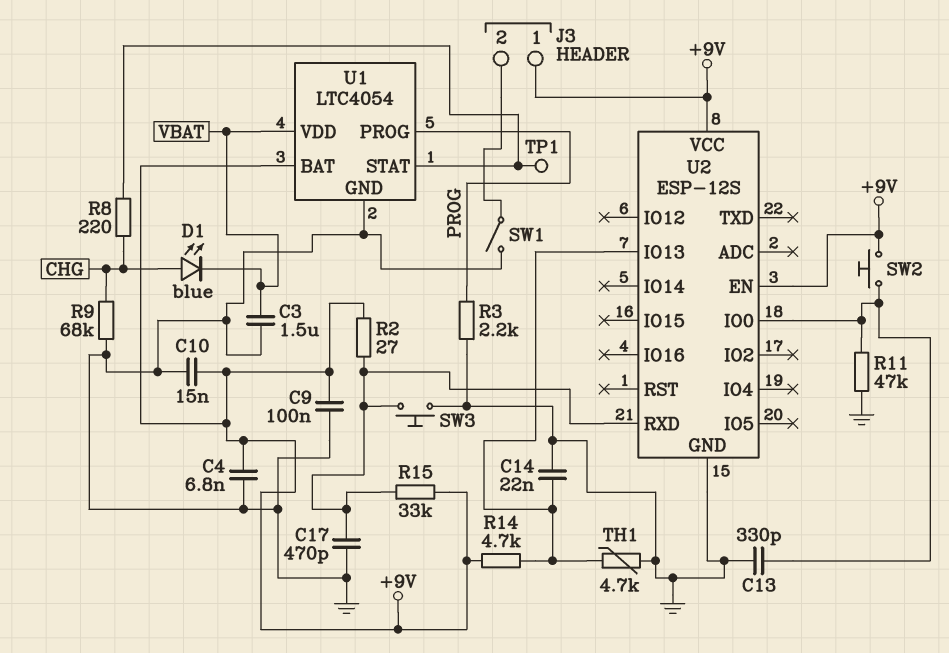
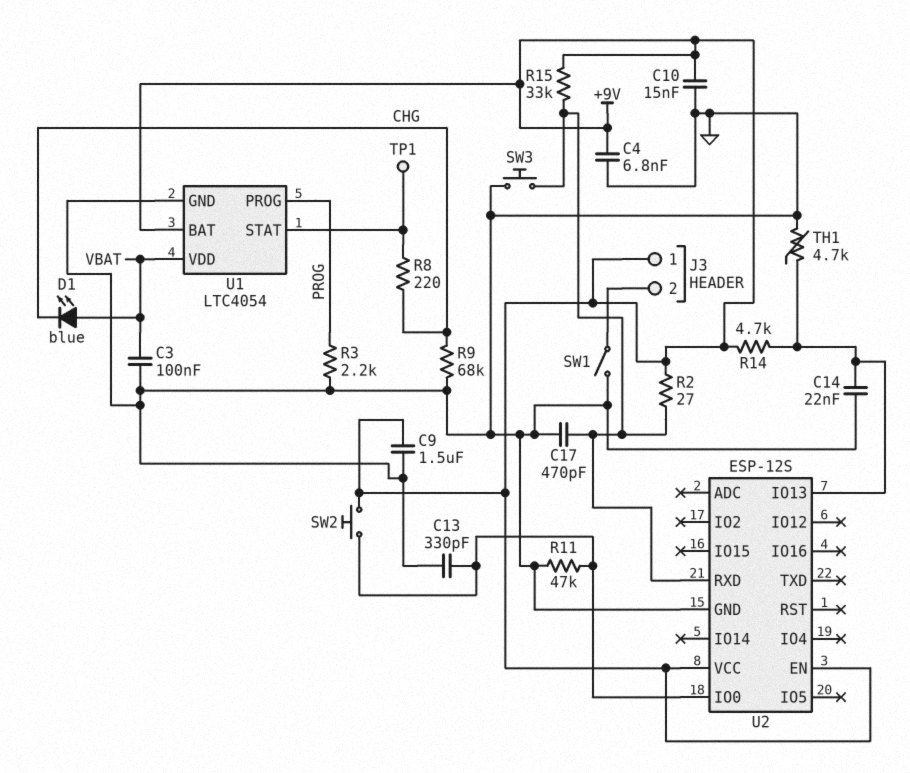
C3: 1.5uF (GND, VBAT) -> 100nF (GND, VBAT)
C9: 100nF (+9V, GND) -> 1.5uF (+9V, GND)
D1: LED blue (A CHG, K VBAT) -> LED blue (A VBAT, K CHG)

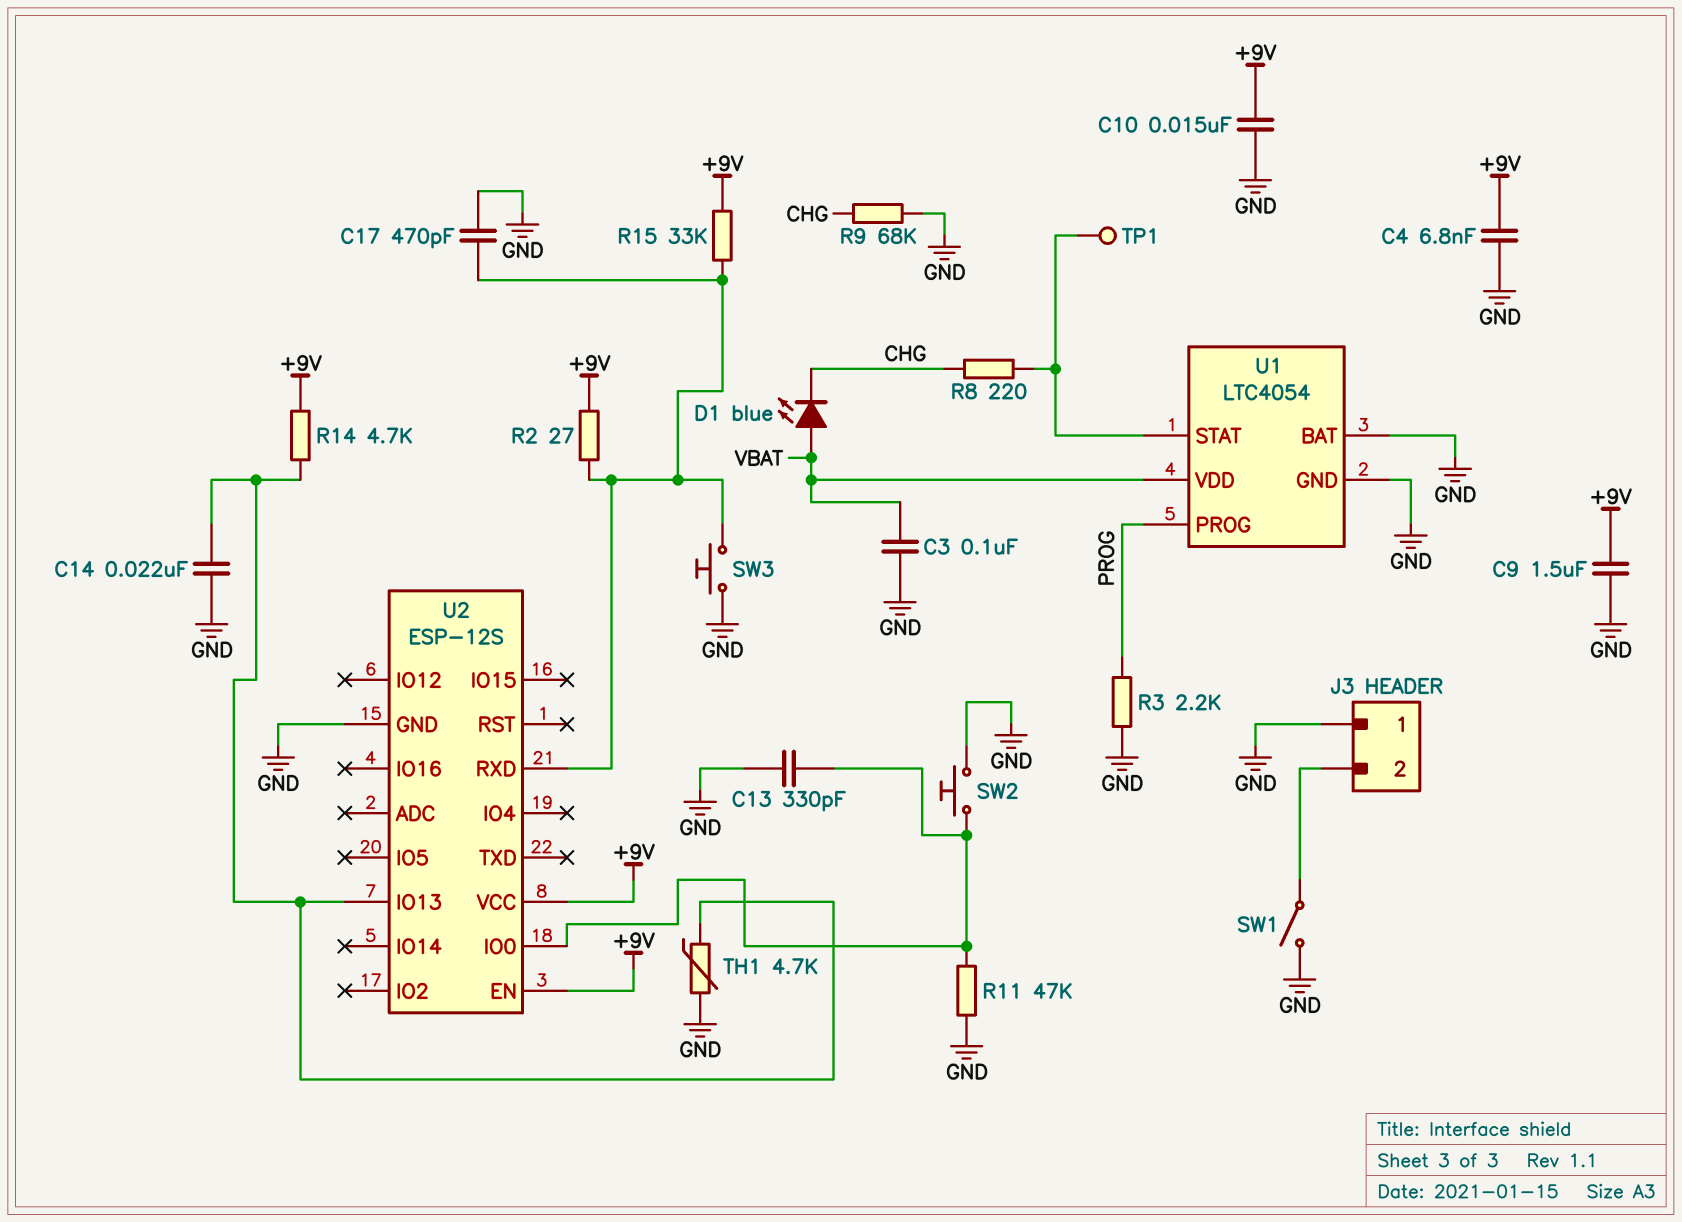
J3 pin 1: +9V -> GND
SW2: button (+9V, U2/IO0) -> button (GND, U2/IO0)
U1 pin BAT: +9V -> GND

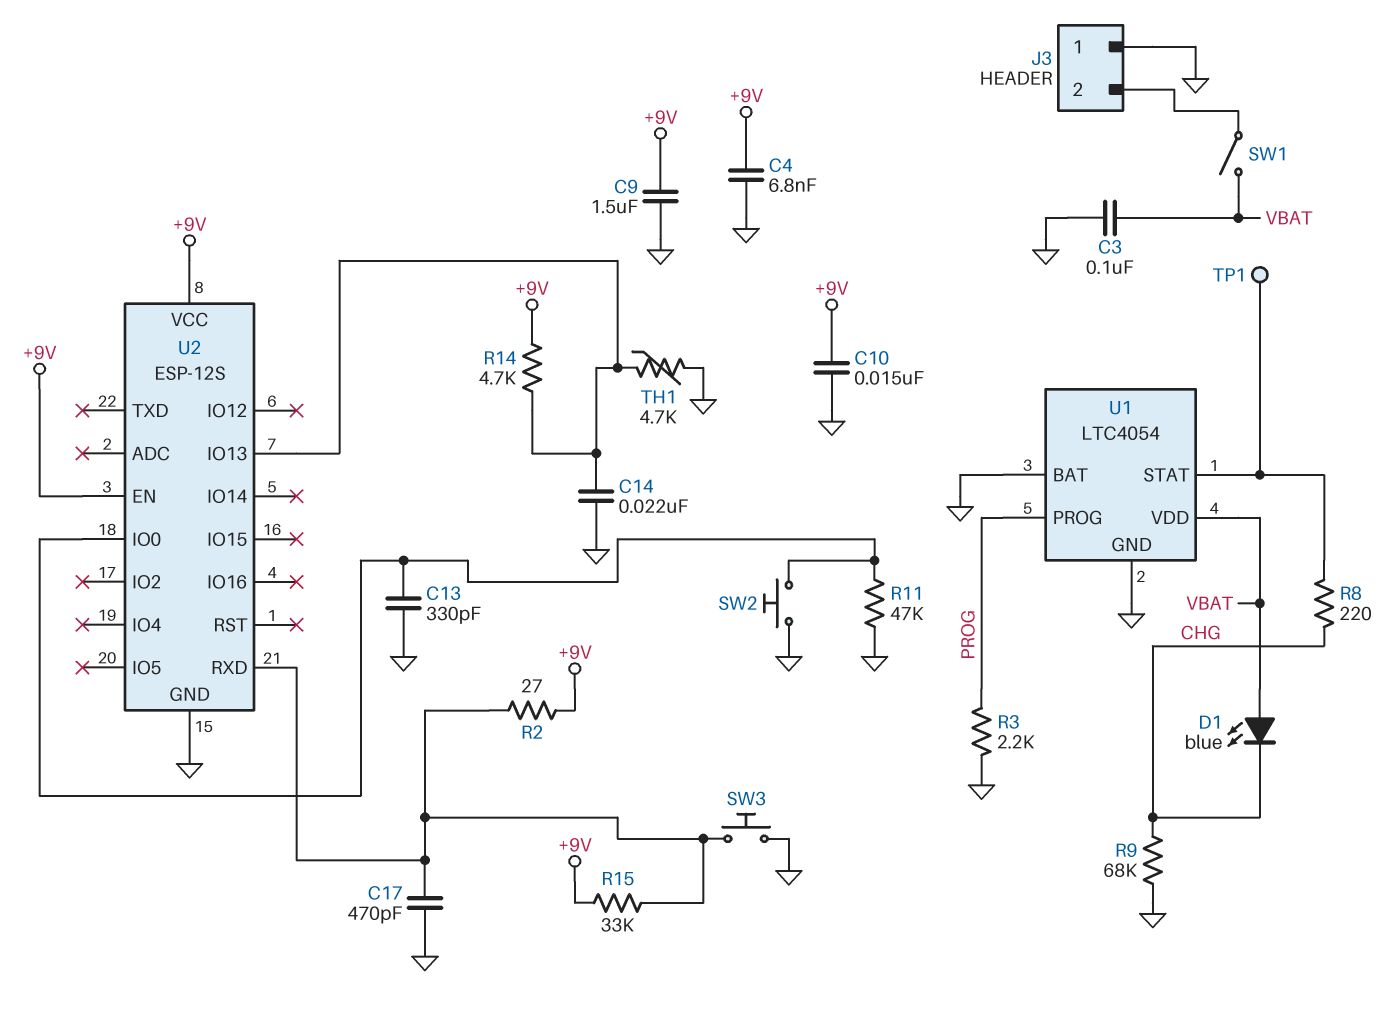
SW1: switch (GND, J3/2) -> switch (J3/2, VBAT)

